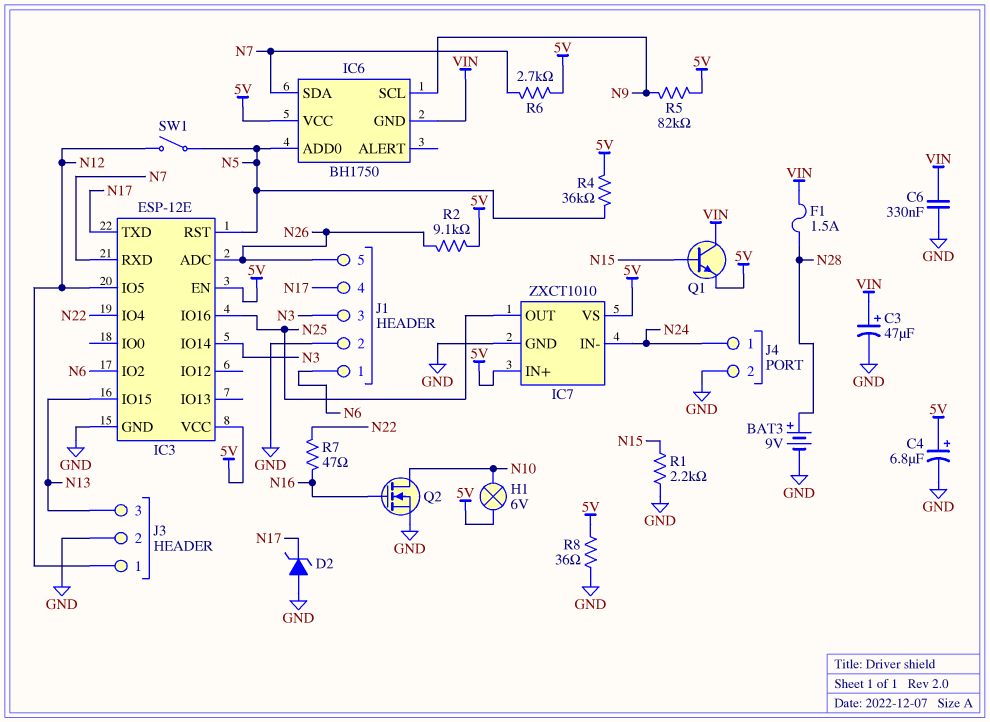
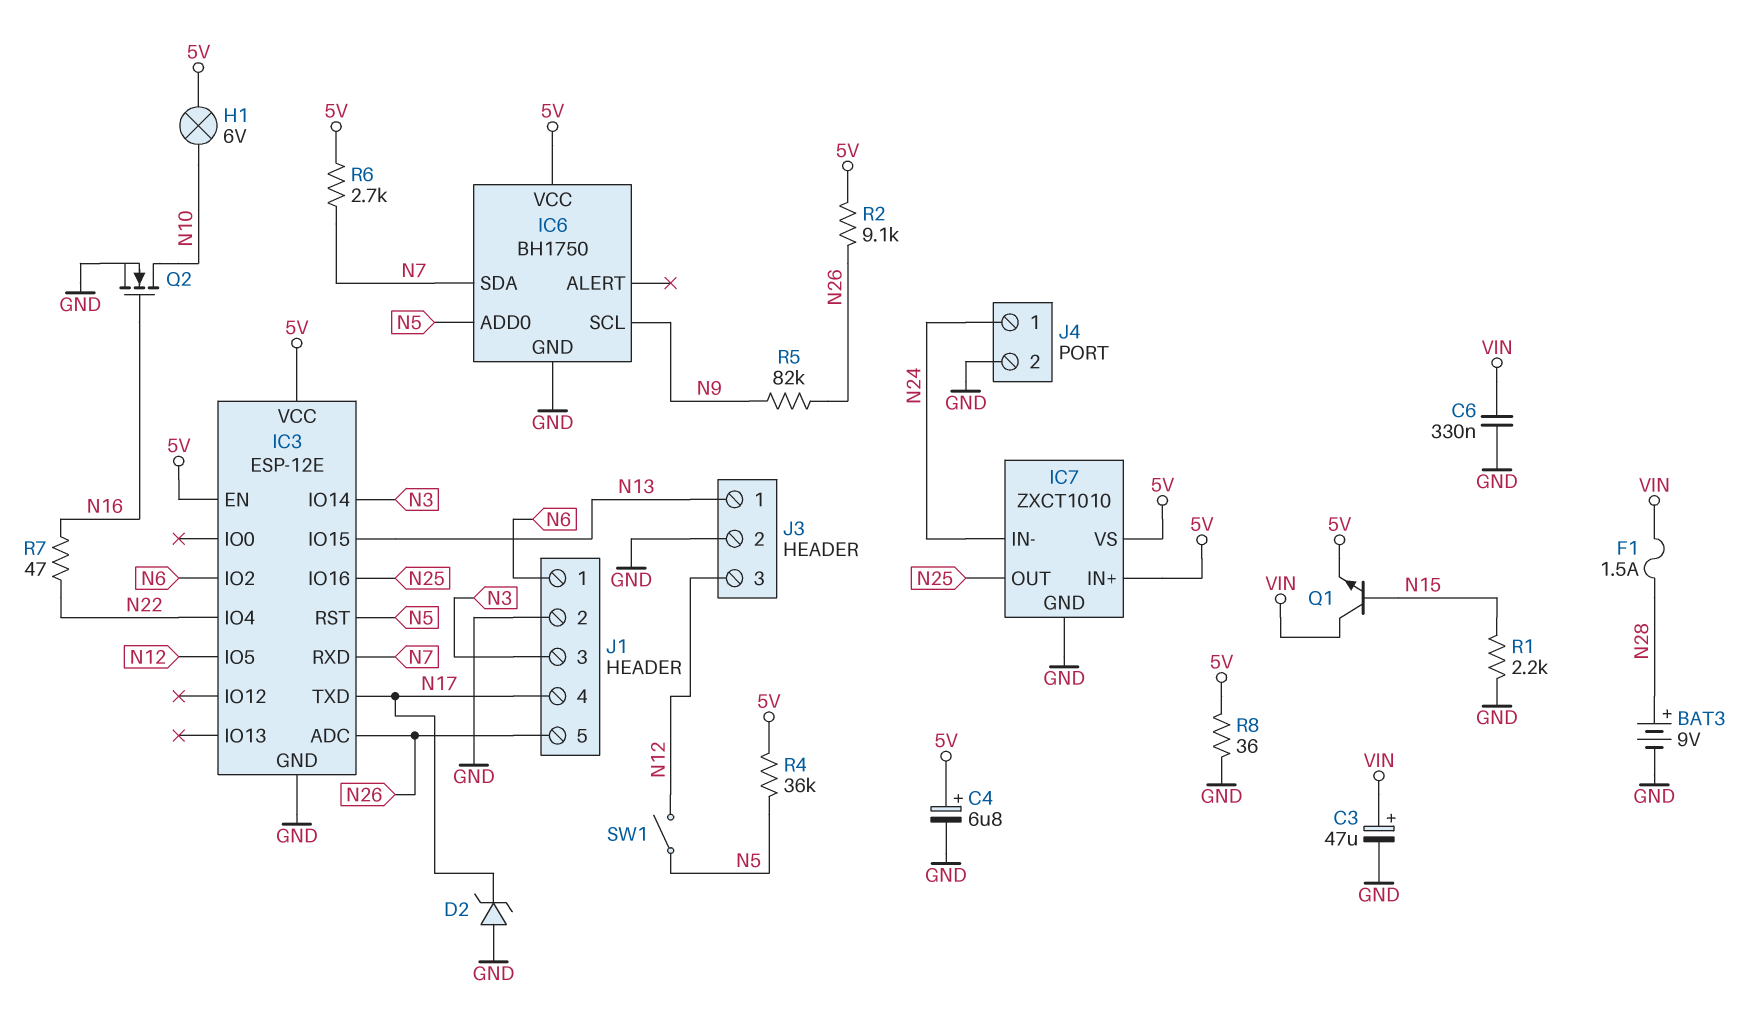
IC6 pin GND: VIN -> GND
J3 pin 1: N12 -> N13
J3 pin 3: N13 -> N12
R5: 82k (5V, N9) -> 82k (N9, N26)

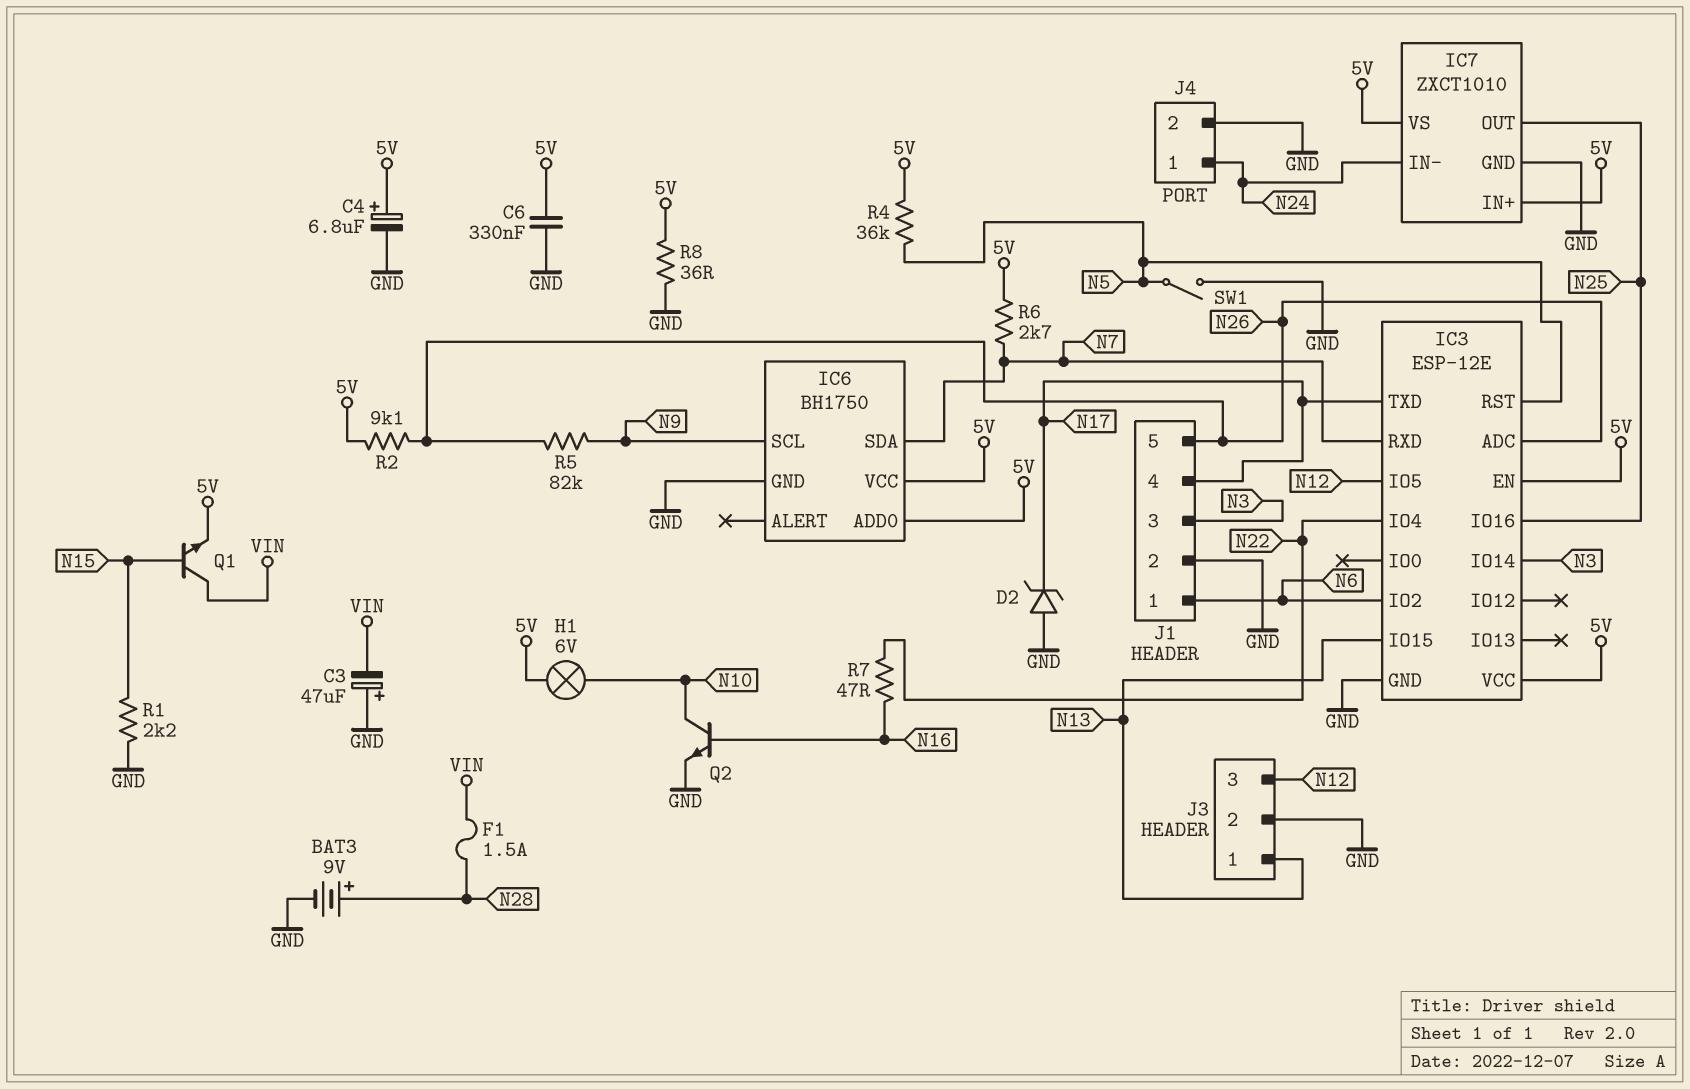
C3: 47uF (plus VIN, minus GND) -> 47uF (plus GND, minus VIN)
C6: 330nF (GND, VIN) -> 330nF (5V, GND)
IC6 pin ADD0: N5 -> 5V
Q2: NMOS (G N16, D N10, S GND) -> NPN (B N16, C N10, E GND)
SW1: switch (N5, N12) -> switch (GND, N5)

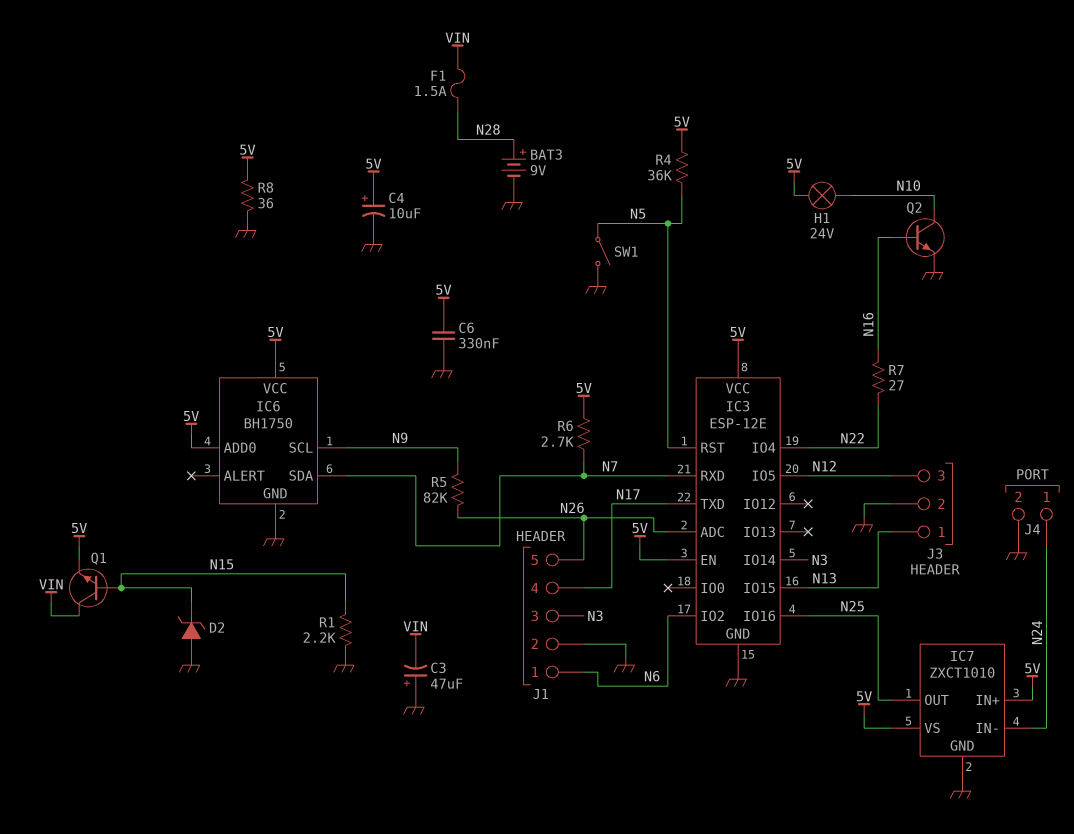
C4: 6.8uF (plus 5V, minus GND) -> 10uF (plus 5V, minus GND)
D2: zener (A GND, K N17) -> zener (A GND, K N15)
H1: lamp 6V (5V, N10) -> lamp 24V (5V, N10)
R2: 9.1k (5V, N26) -> none
R7: 47 (N16, N22) -> 27 (N16, N22)

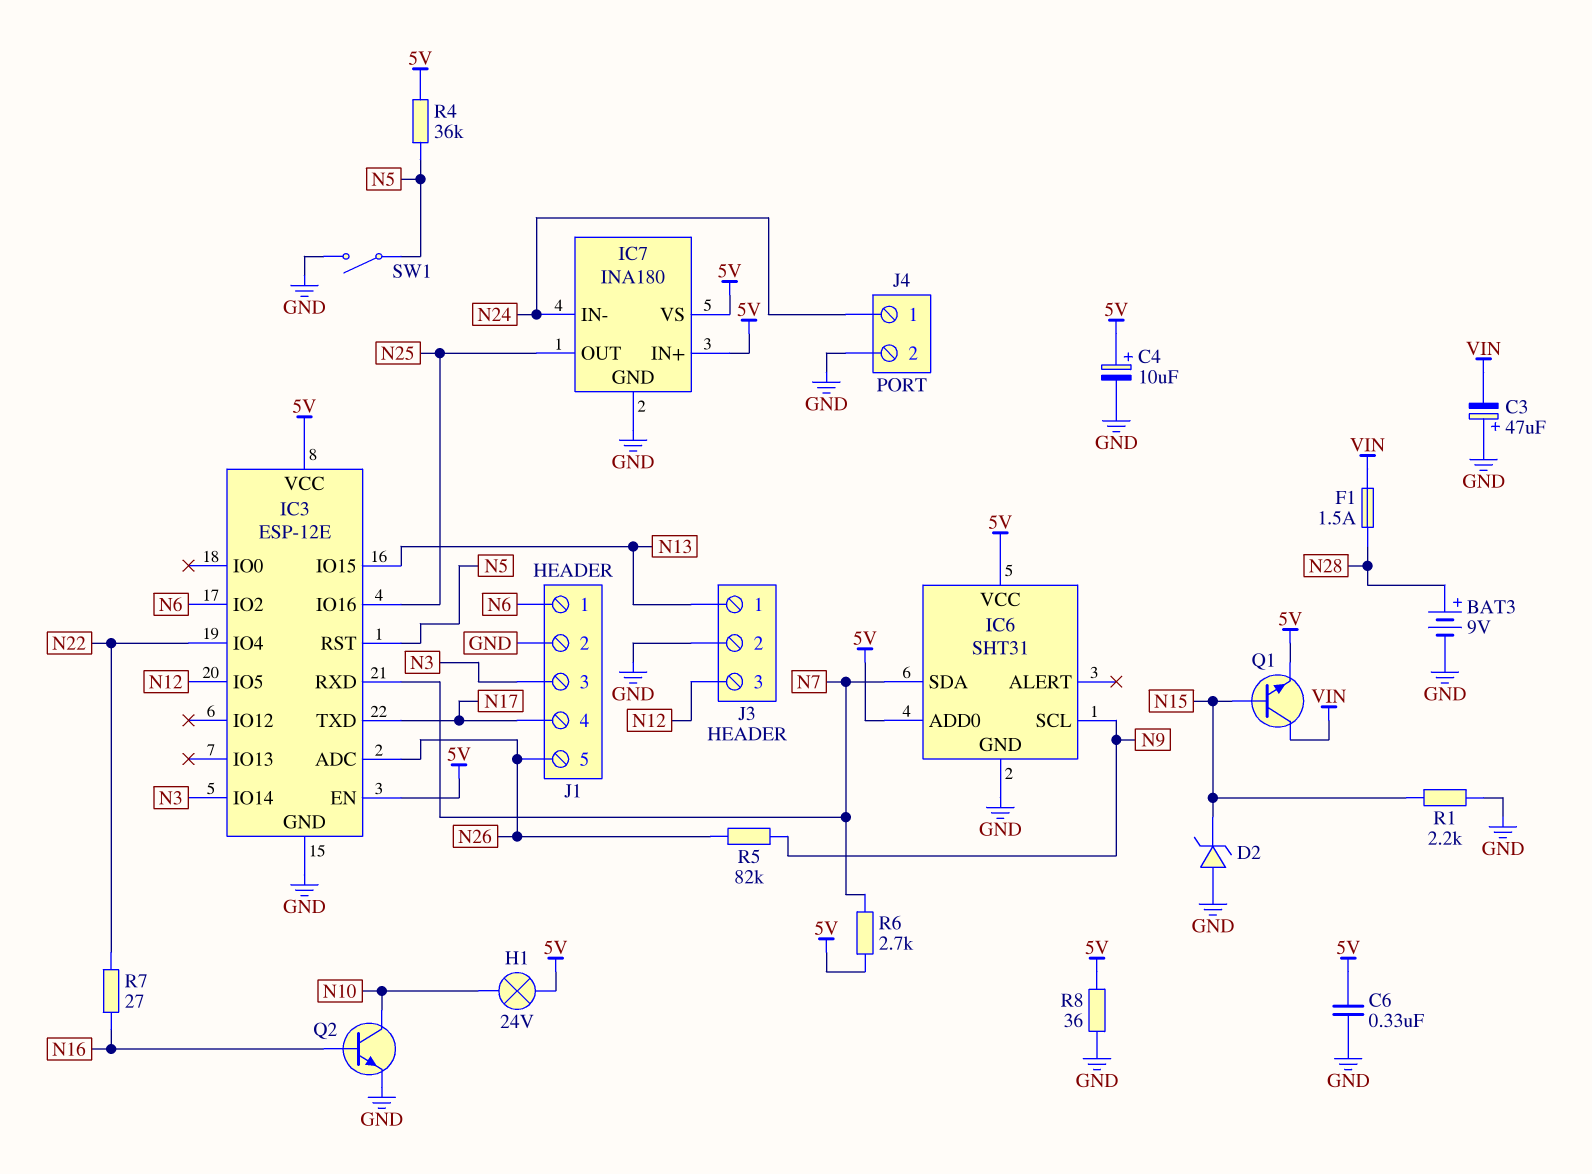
IC6: BH1750 -> SHT31
IC7: ZXCT1010 -> INA180

